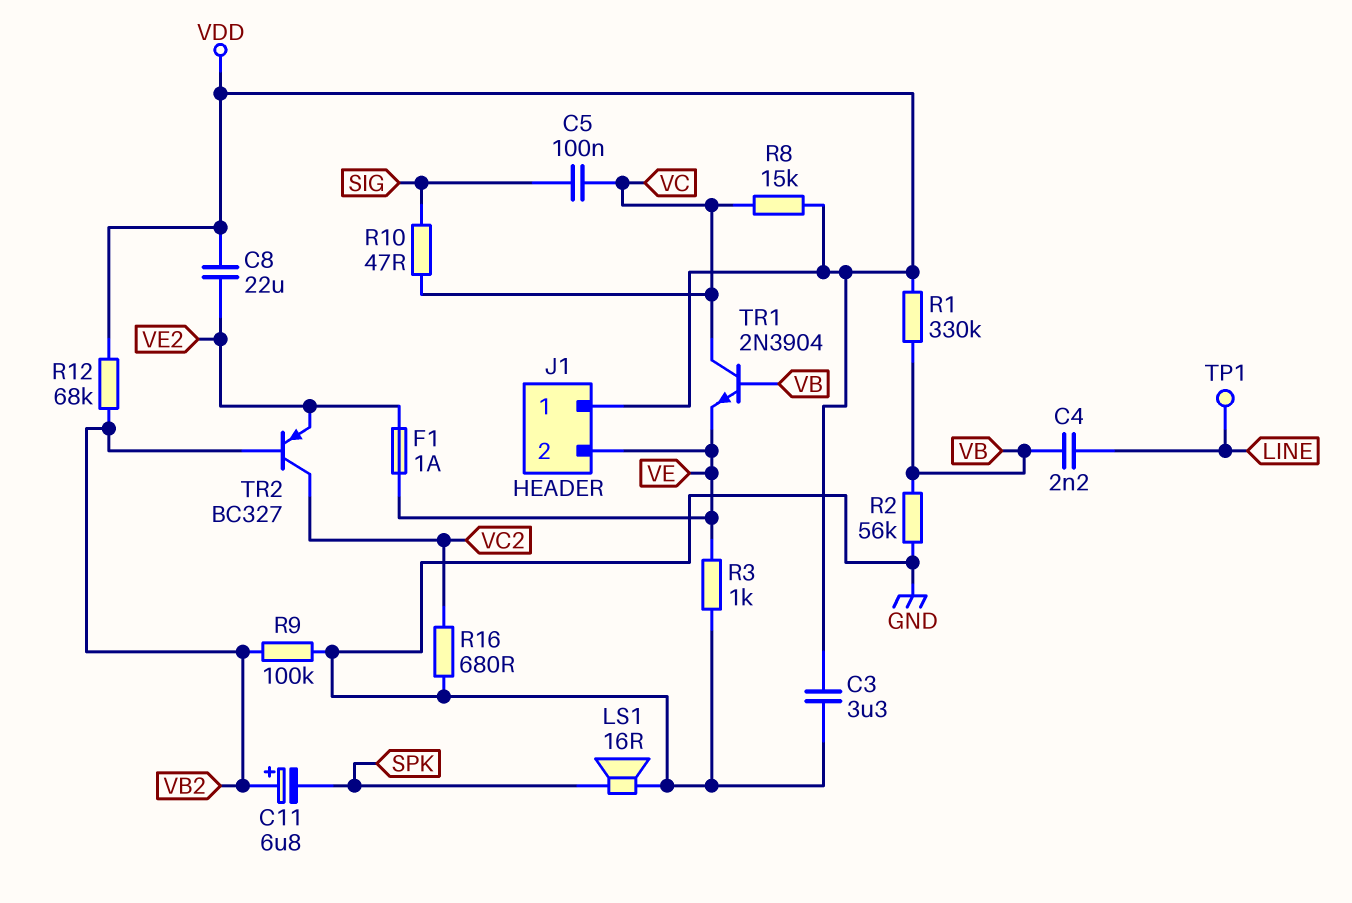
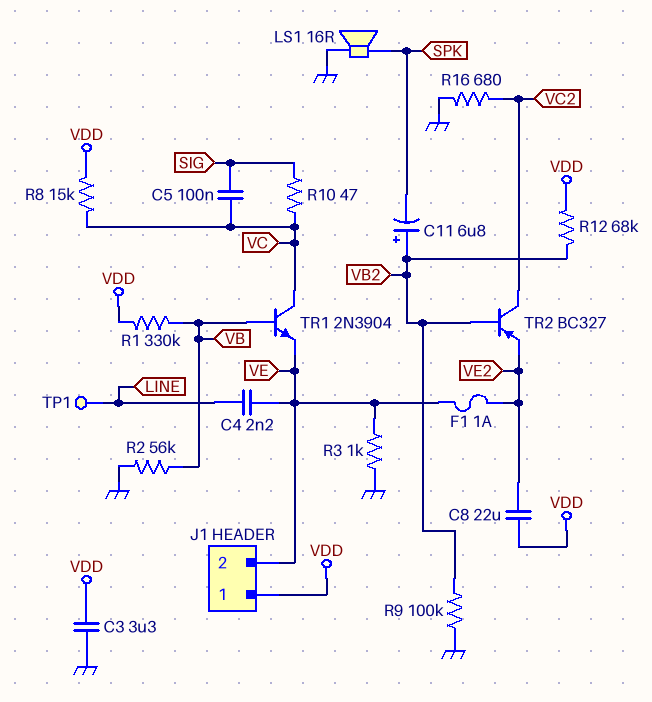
C4: 2.2nF (LINE, VB) -> 2.2nF (LINE, VE)

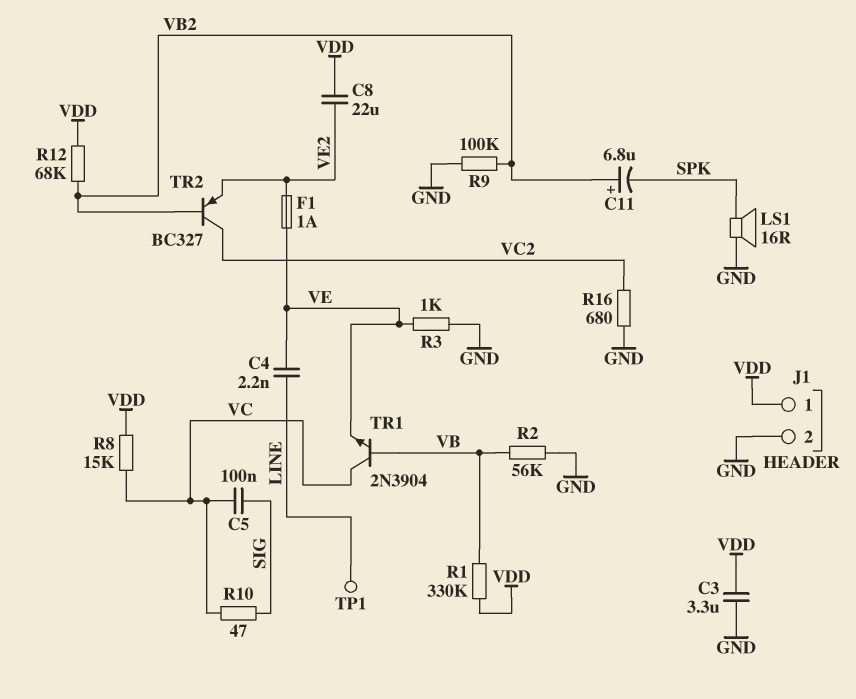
J1 pin 2: VE -> GND

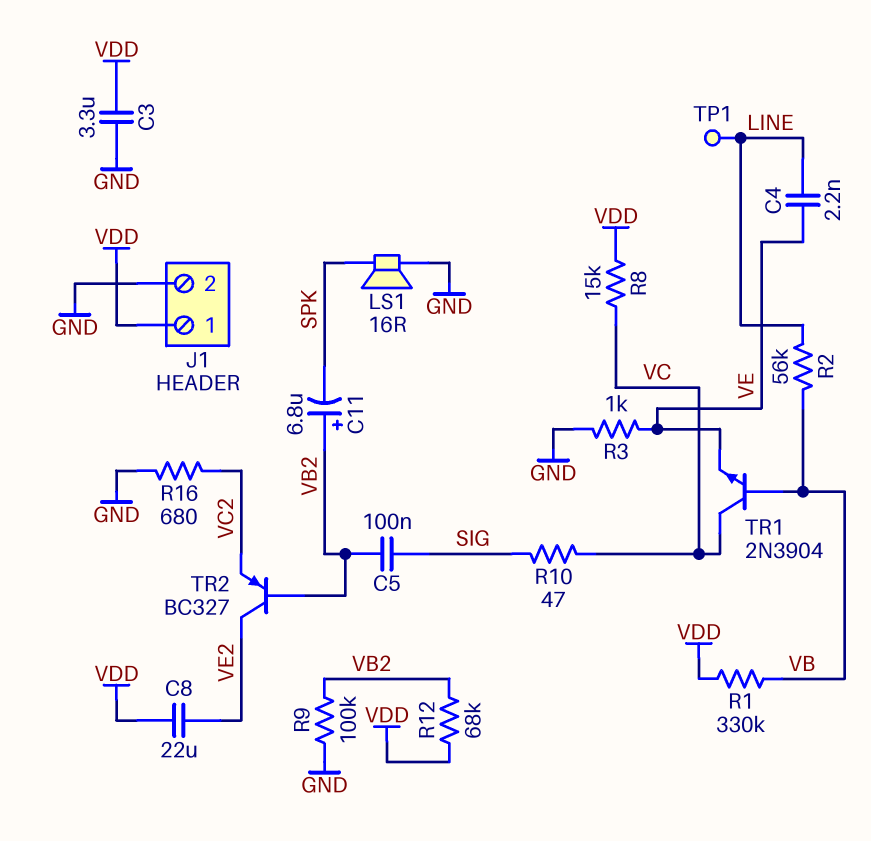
C5: 100nF (SIG, VC) -> 100nF (SIG, VB2)
F1: 1A (VE, VE2) -> none
R2: 56k (GND, VB) -> 56k (LINE, VB)
TR2: PNP BC327 (B VB2, C VC2, E VE2) -> PNP BC327 (B VB2, C VE2, E VC2)

